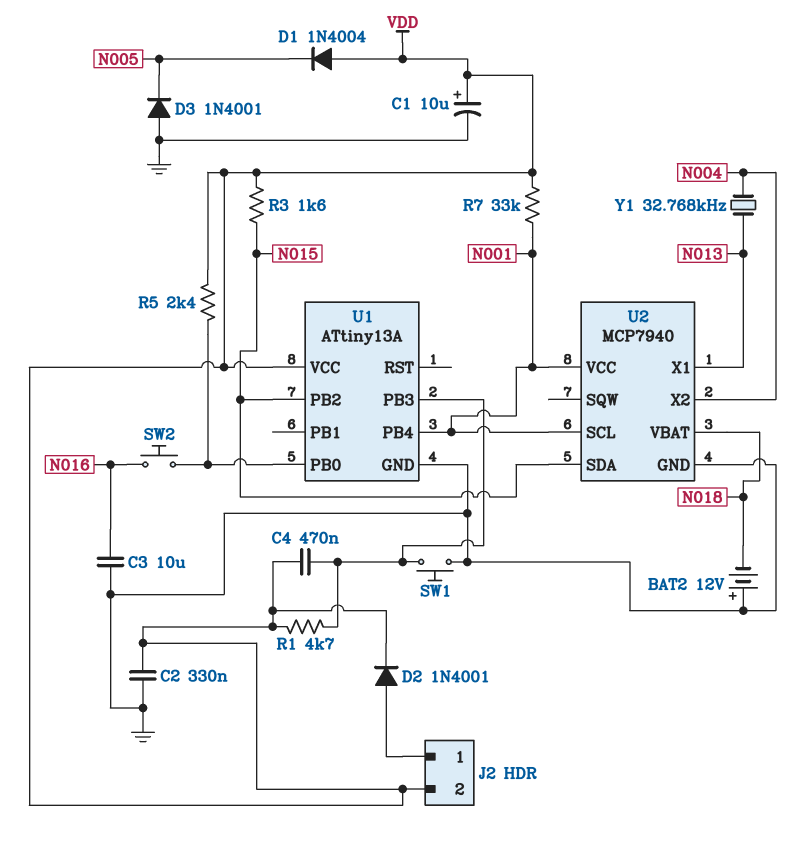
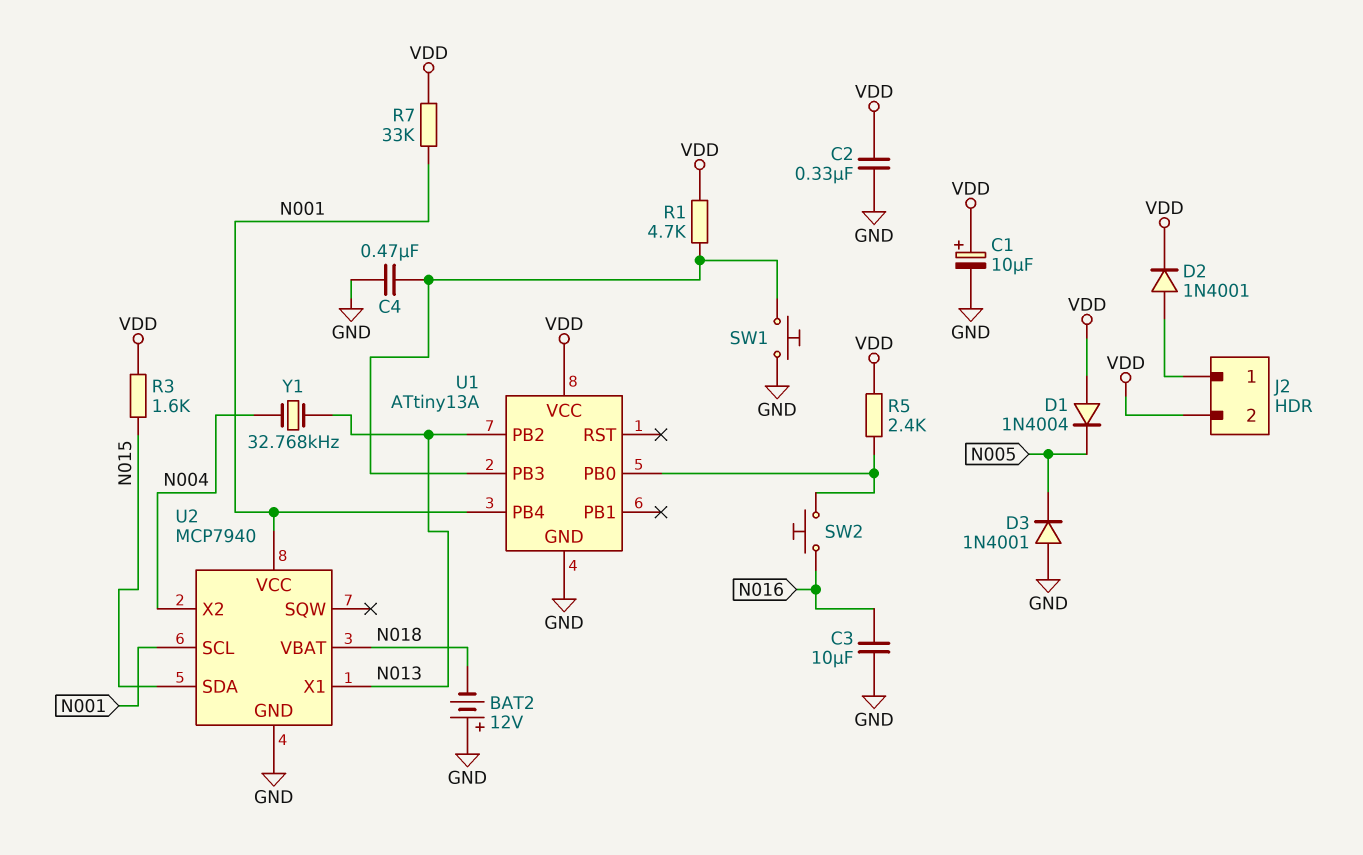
C4: 470nF (U1/PB3, VDD) -> 470nF (GND, U1/PB3)
U1 pin PB2: N015 -> N013

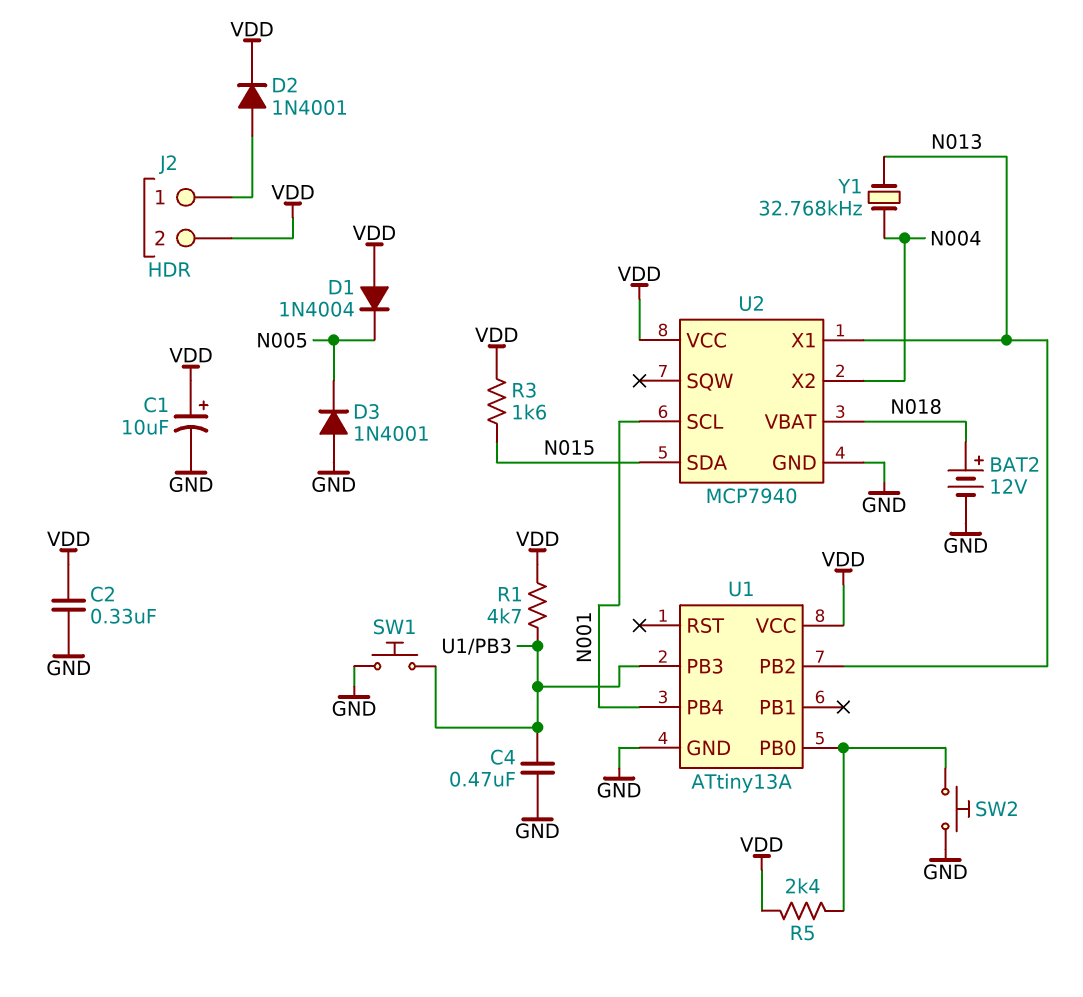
BAT2: 12V (plus GND, minus N018) -> 12V (plus N018, minus GND)
C3: 10uF (GND, N016) -> none
R7: 33k (N001, VDD) -> none
SW2: button (N016, U1/PB0) -> button (GND, U1/PB0)
U2 pin VCC: N001 -> VDD

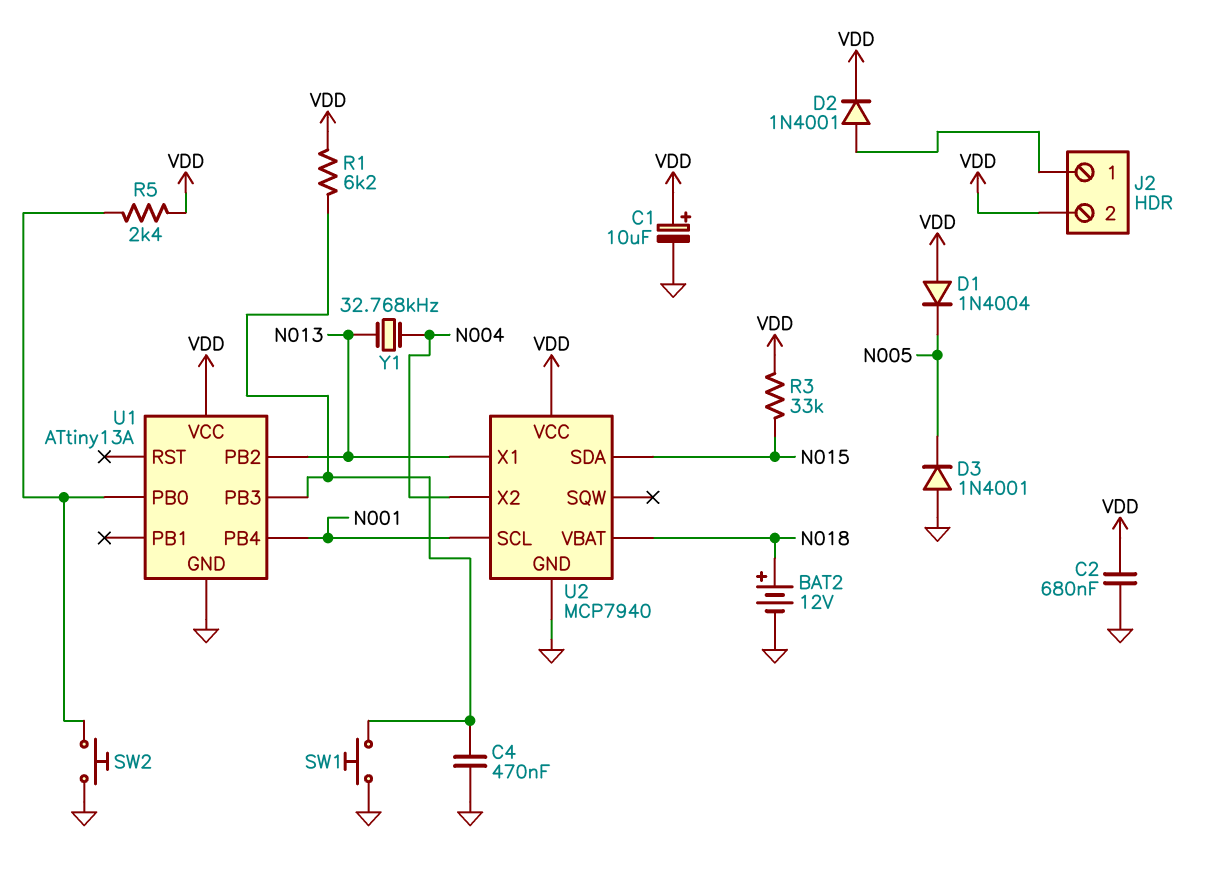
C2: 330nF (GND, VDD) -> 680nF (GND, VDD)
R1: 4.7k (U1/PB3, VDD) -> 6.2k (U1/PB3, VDD)
R3: 1.6k (N015, VDD) -> 33k (N015, VDD)

